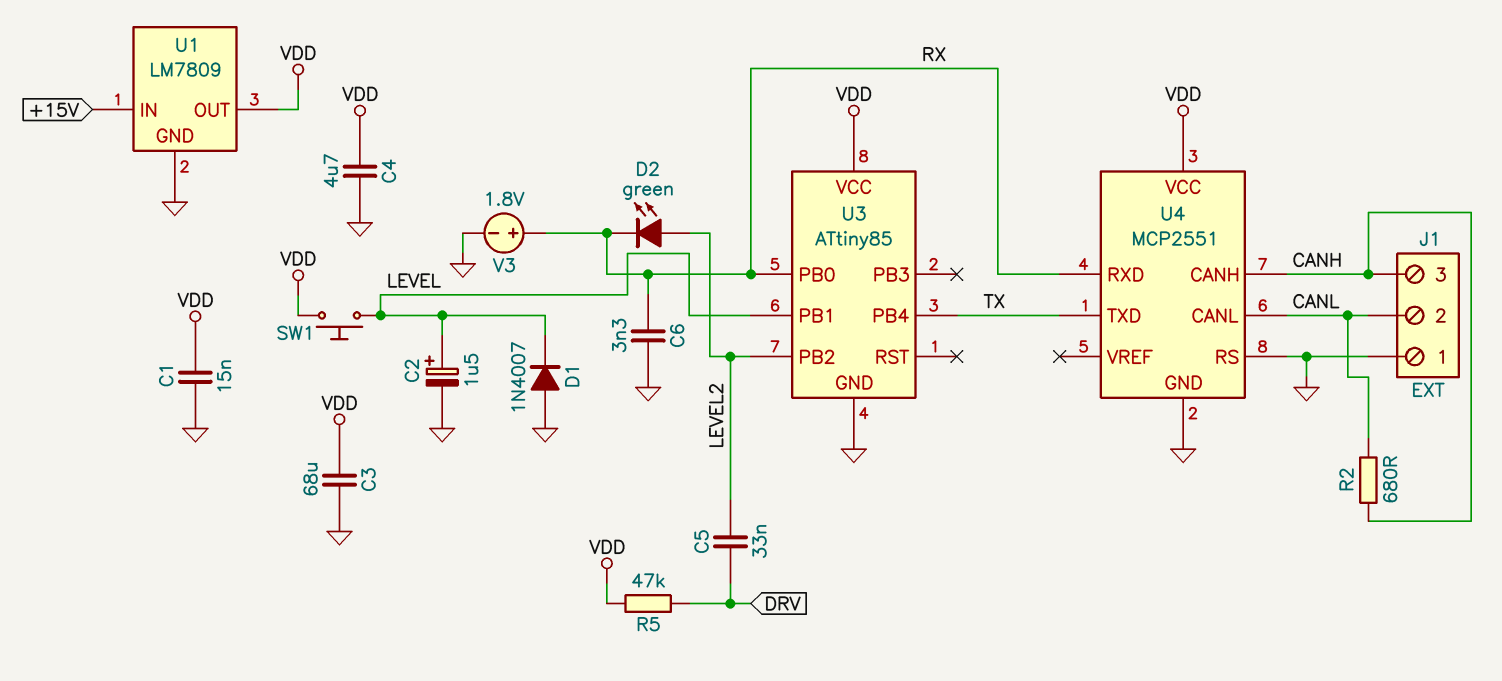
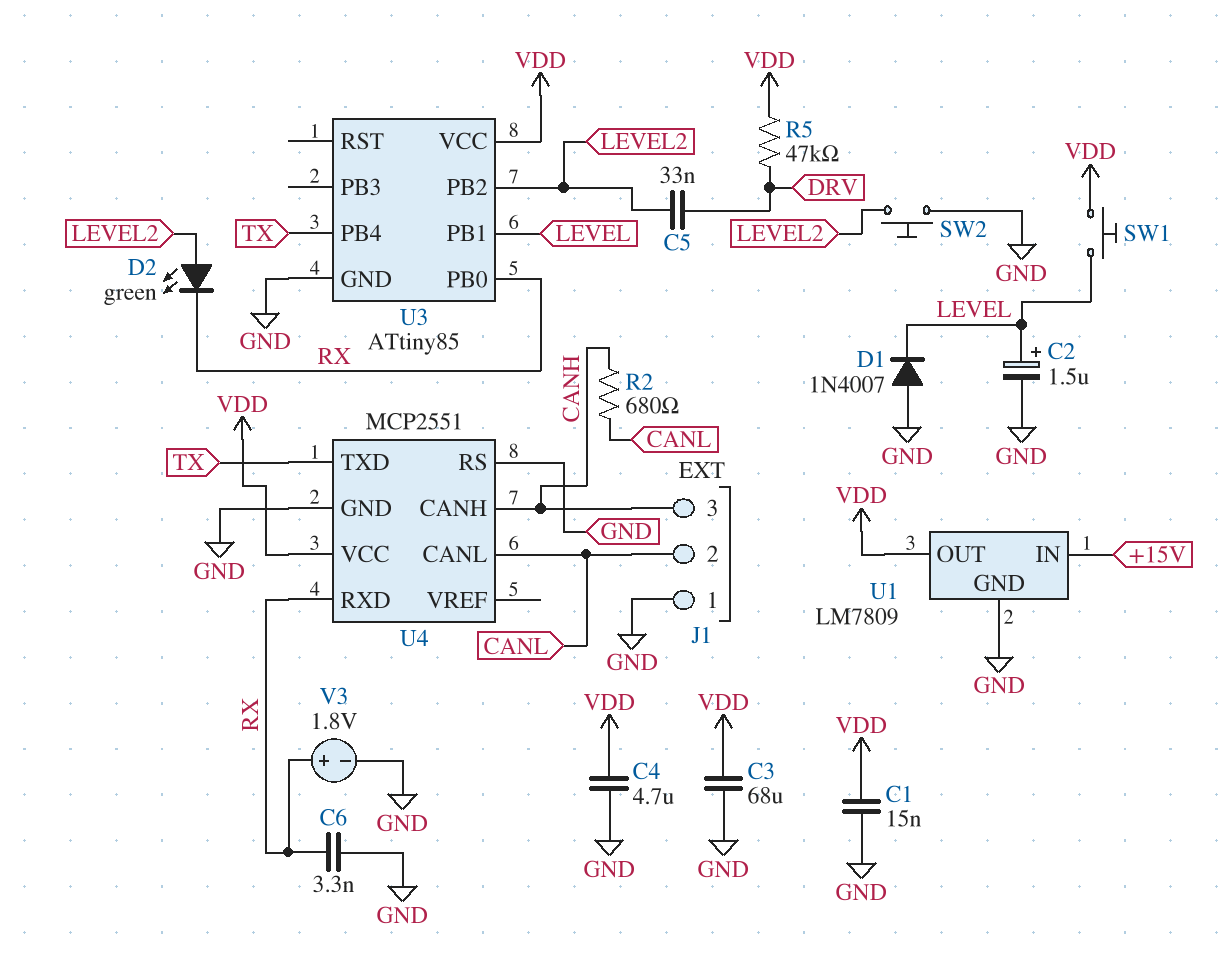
SW2: none -> button (GND, LEVEL2)

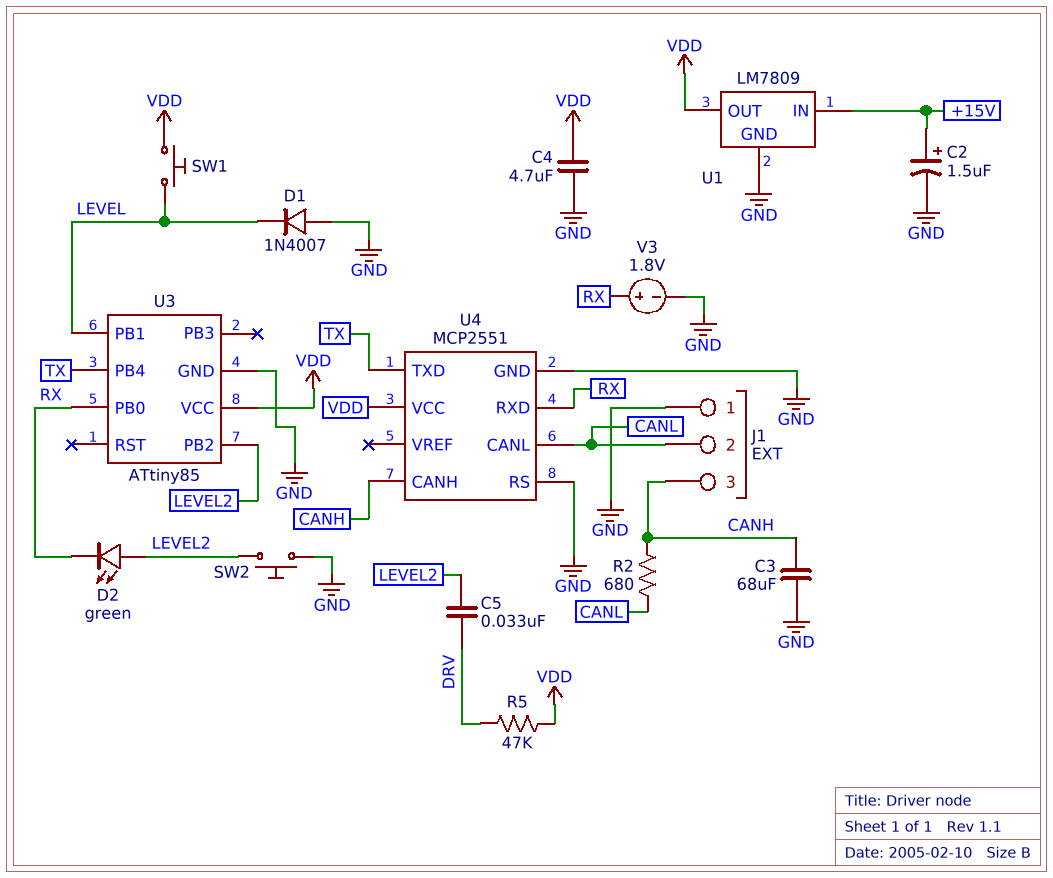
C1: 15nF (GND, VDD) -> none
C2: 1.5uF (plus LEVEL, minus GND) -> 1.5uF (plus +15V, minus GND)
C3: 68uF (GND, VDD) -> 68uF (CANH, GND)
C6: 3.3nF (GND, RX) -> none

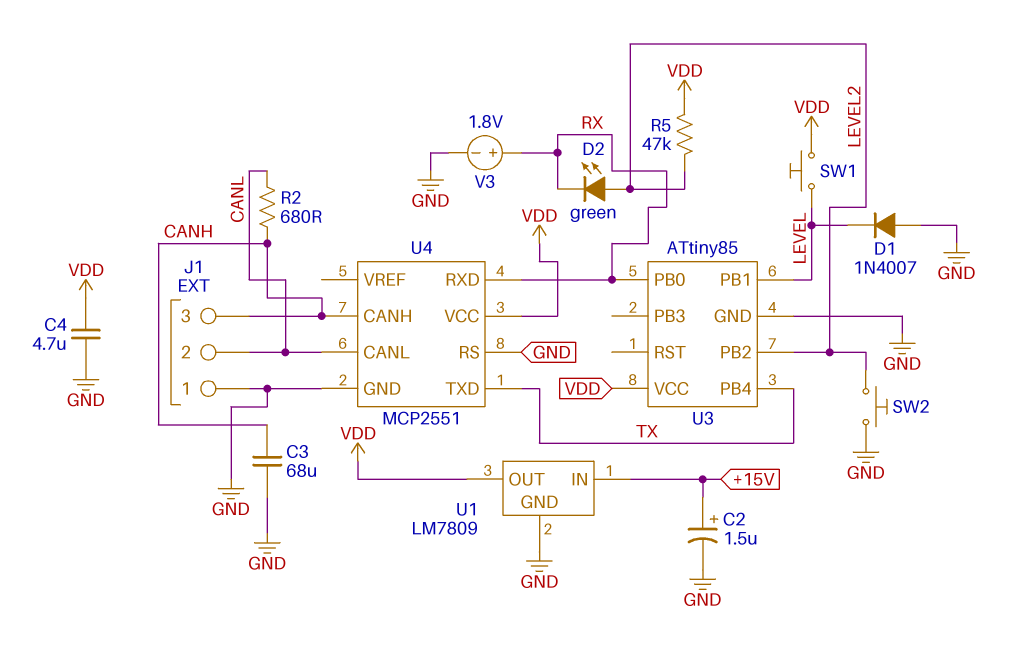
C5: 33nF (DRV, LEVEL2) -> none
R5: 47k (DRV, VDD) -> 47k (LEVEL2, VDD)

